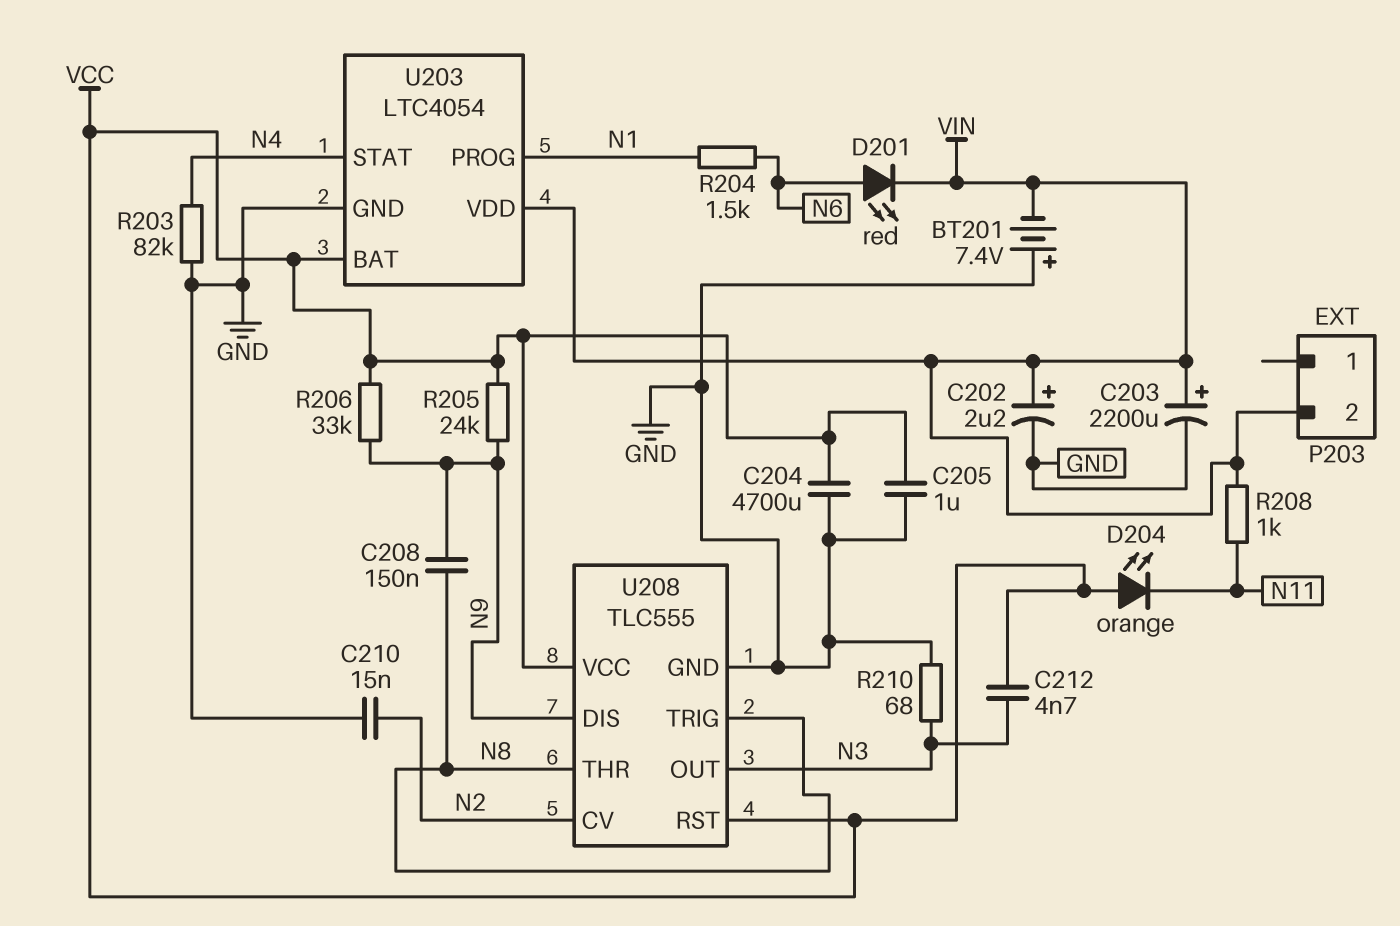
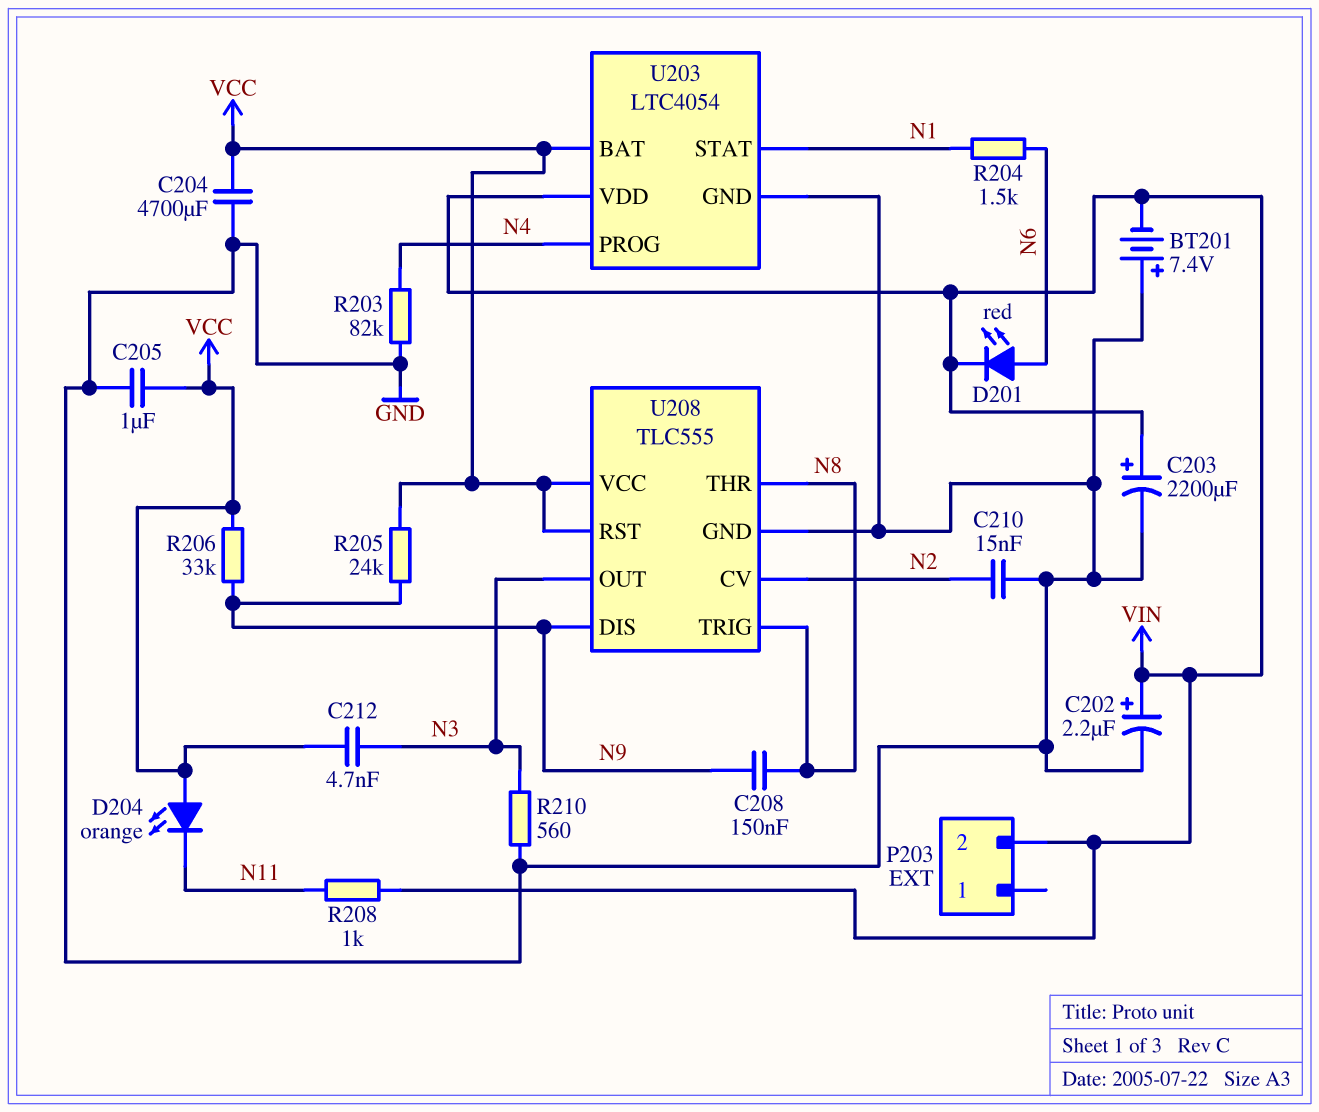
R210: 68 (GND, N3) -> 560 (GND, N3)
U203 pin PROG: N1 -> N4
U203 pin STAT: N4 -> N1

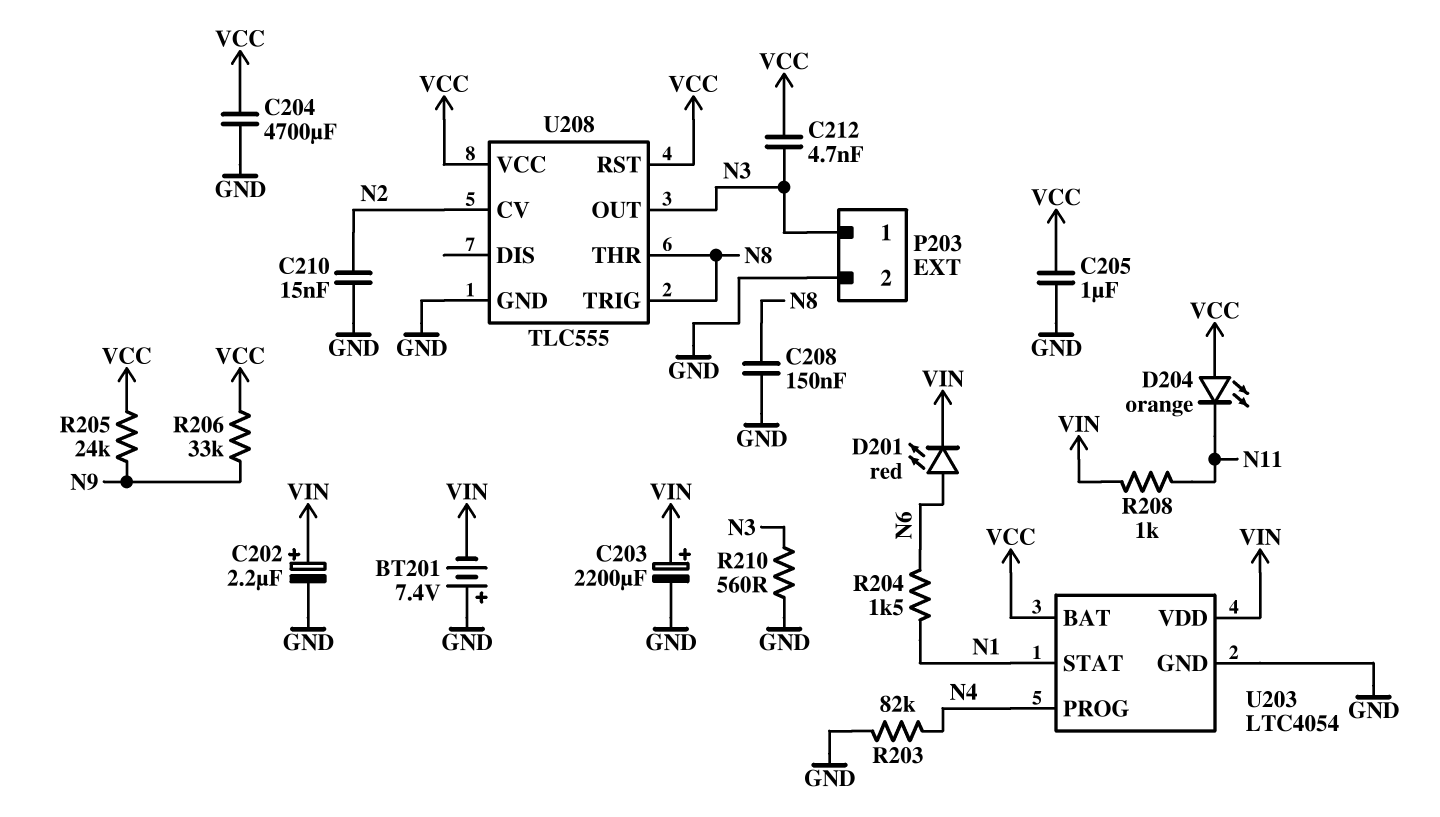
C208: 150nF (N8, N9) -> 150nF (GND, N8)
P203 pin 1: none -> N3
P203 pin 2: VIN -> GND
U208 pin DIS: N9 -> none

